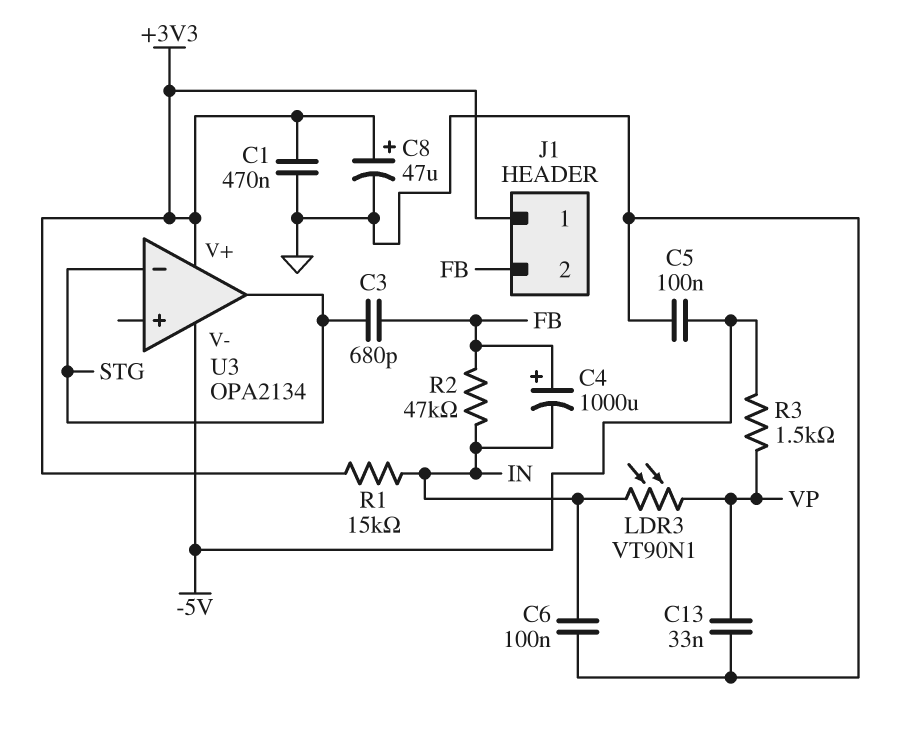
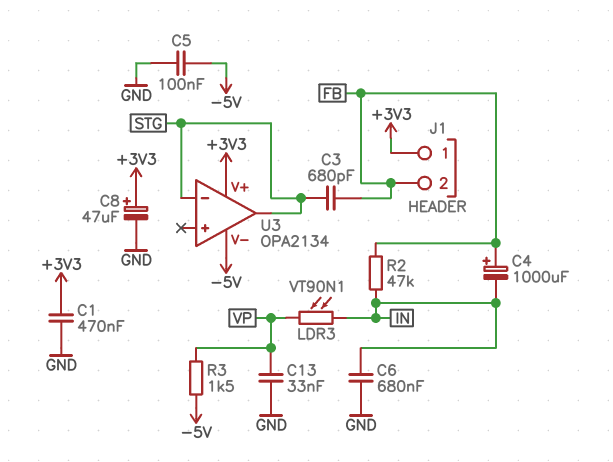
C6: 100nF (GND, IN) -> 680nF (GND, IN)
R1: 15k (+3V3, IN) -> none

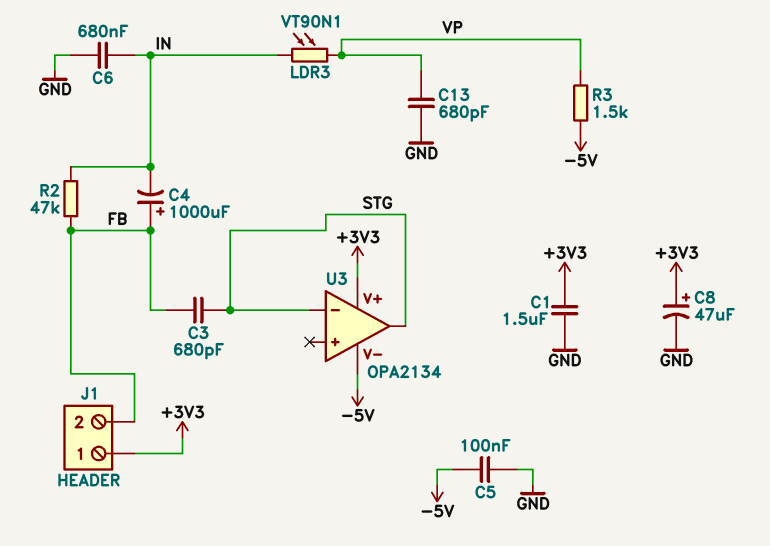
C1: 470nF (+3V3, GND) -> 1.5uF (+3V3, GND)
C13: 33nF (GND, VP) -> 680pF (GND, VP)

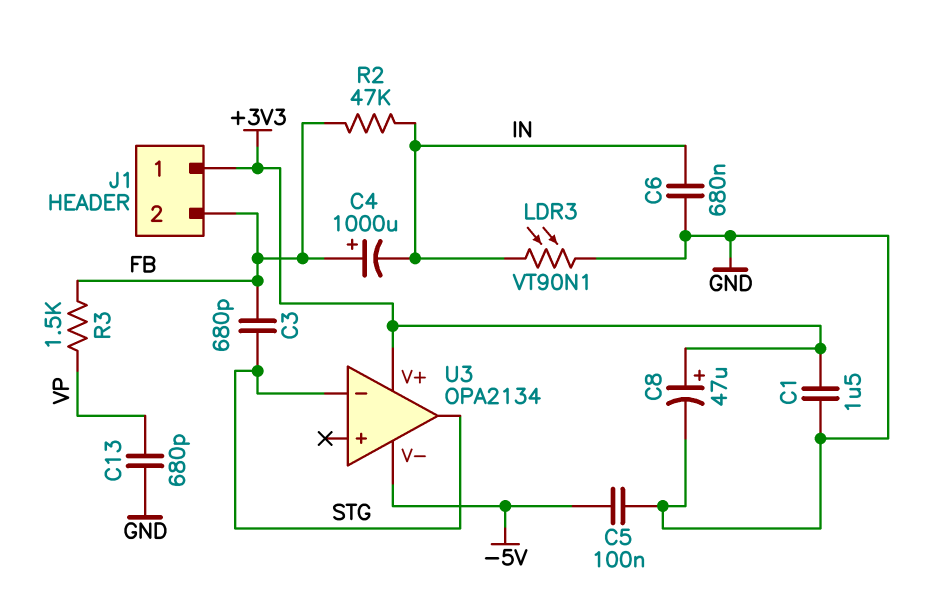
LDR3: VT90N1 (IN, VP) -> VT90N1 (GND, IN)
R3: 1.5k (-5V, VP) -> 1.5k (FB, VP)

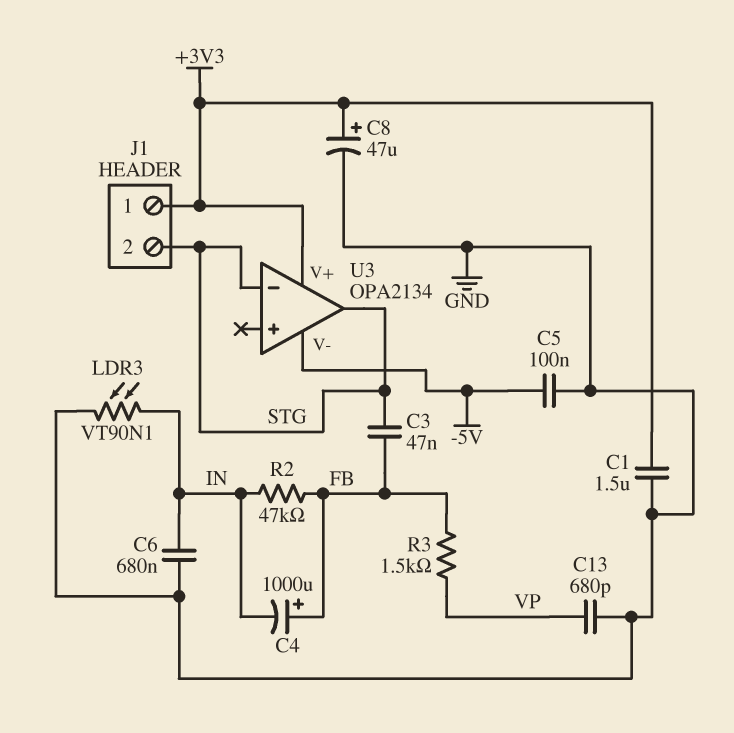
C3: 680pF (FB, STG) -> 47nF (FB, STG)
J1 pin 2: FB -> STG

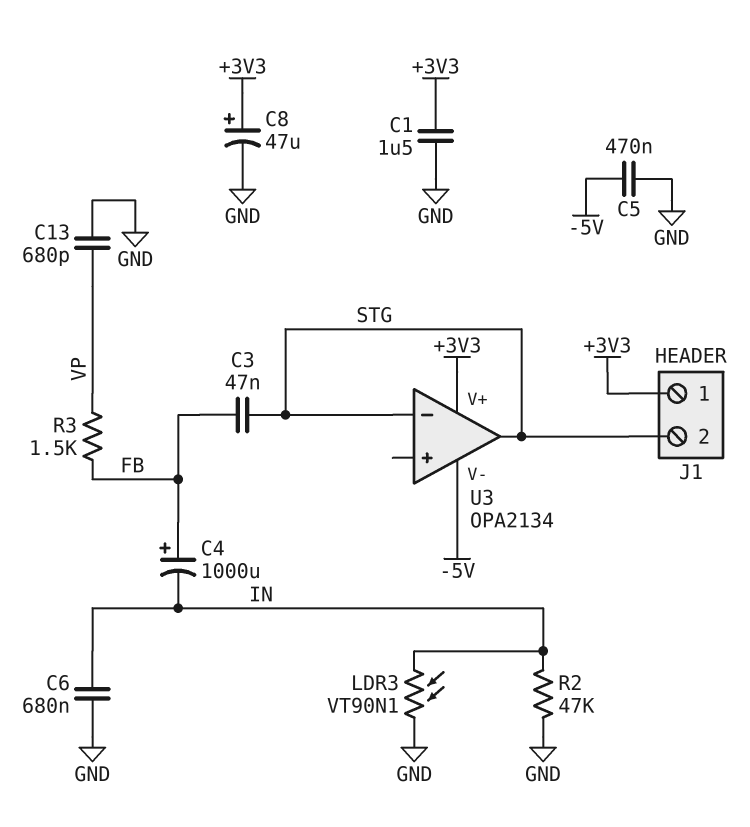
C5: 100nF (-5V, GND) -> 470nF (-5V, GND)
R2: 47k (FB, IN) -> 47k (GND, IN)

